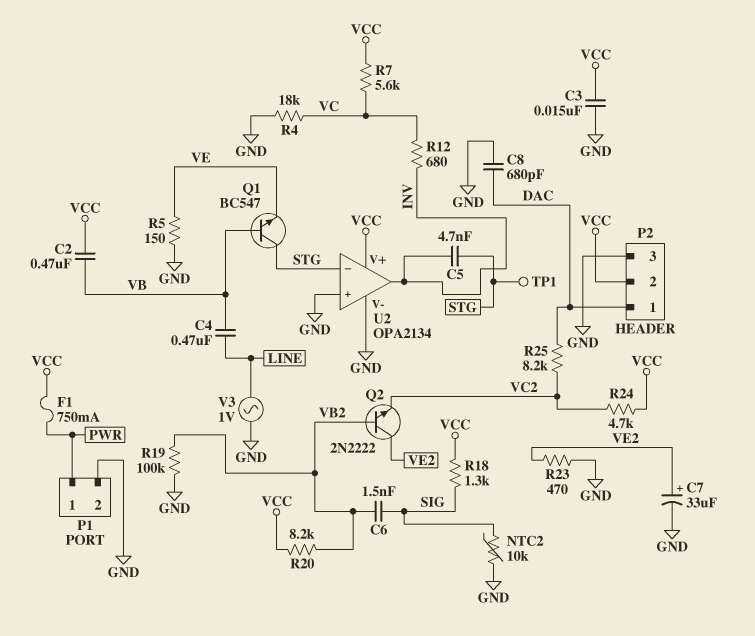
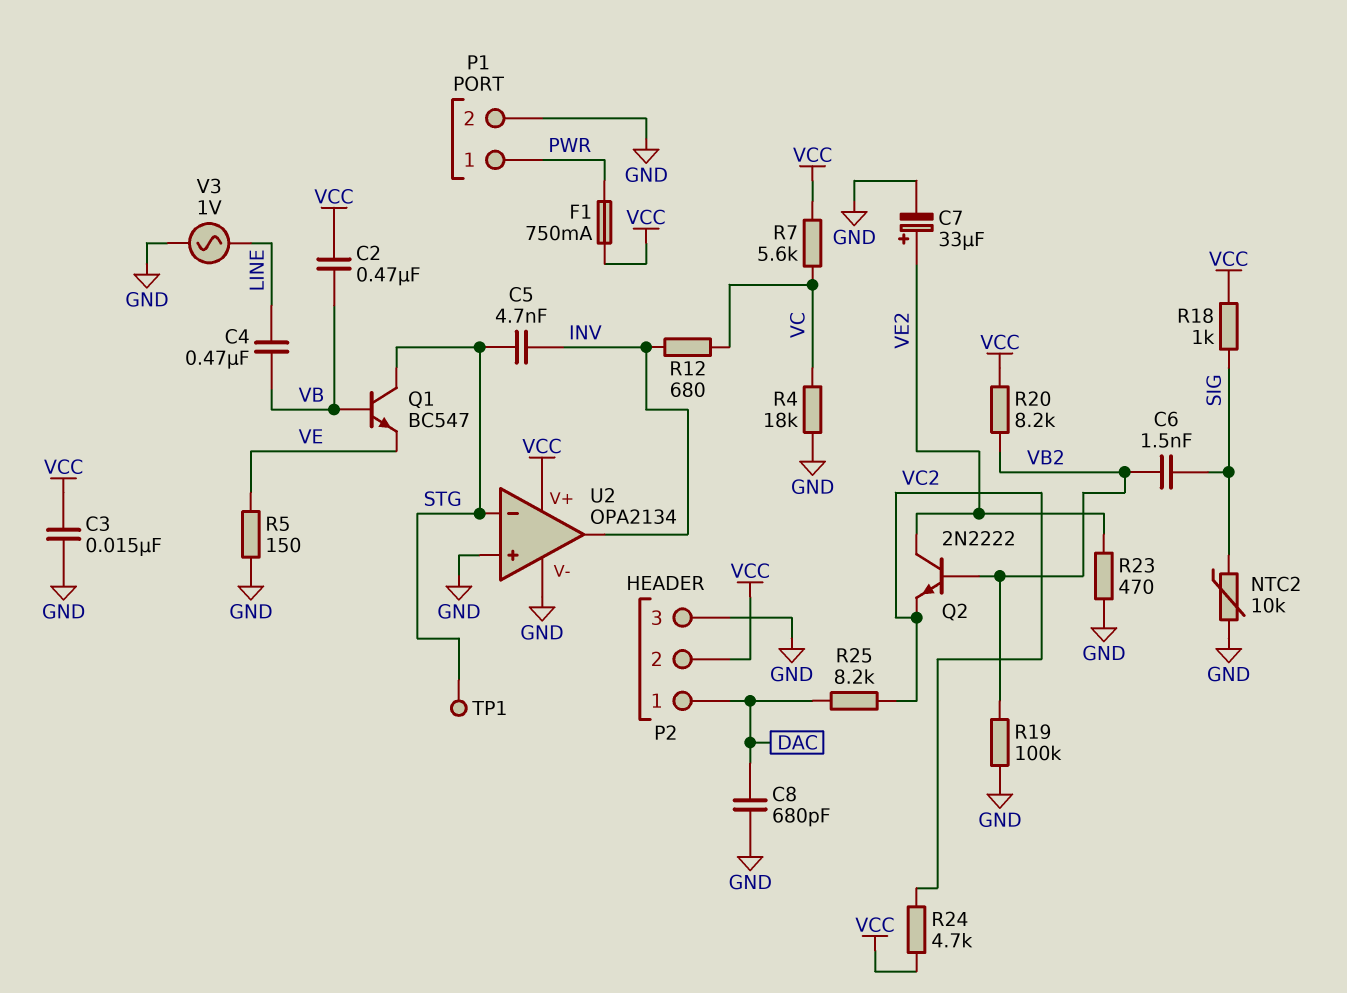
R18: 1.3k (SIG, VCC) -> 1k (SIG, VCC)

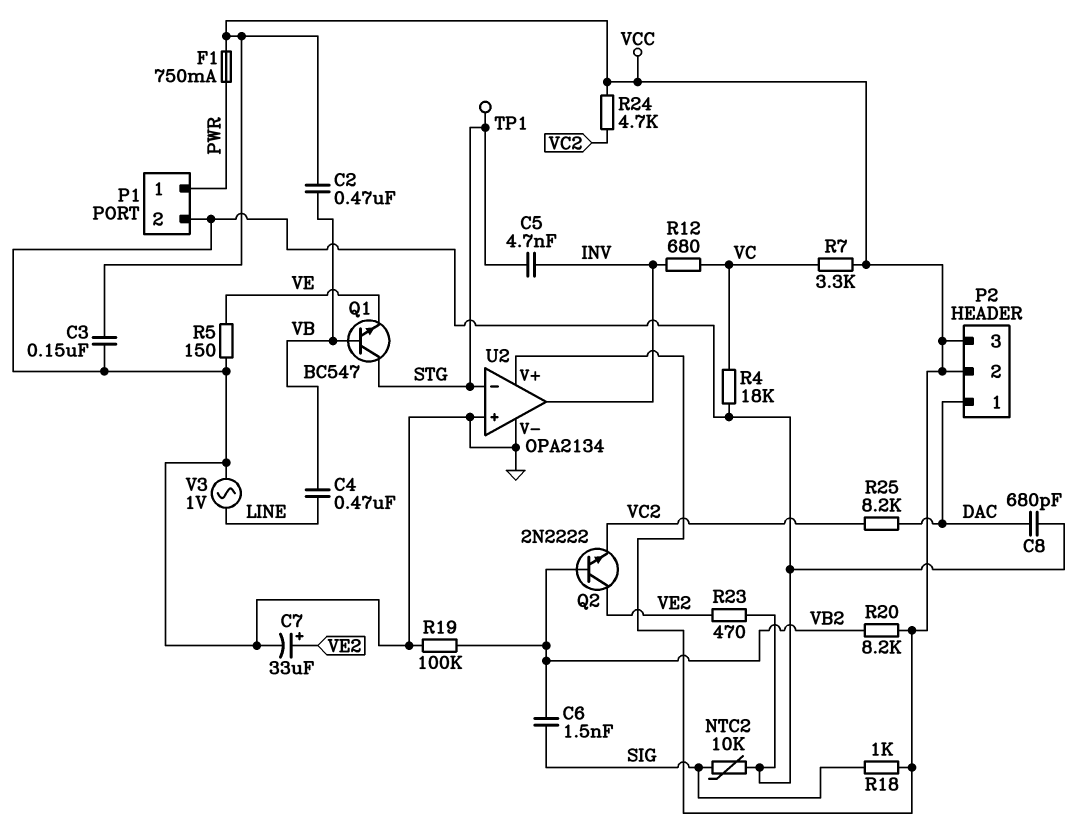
C3: 15nF (GND, VCC) -> 150nF (GND, VCC)
P2 pin 3: GND -> VCC
R7: 5.6k (VC, VCC) -> 3.3k (VC, VCC)

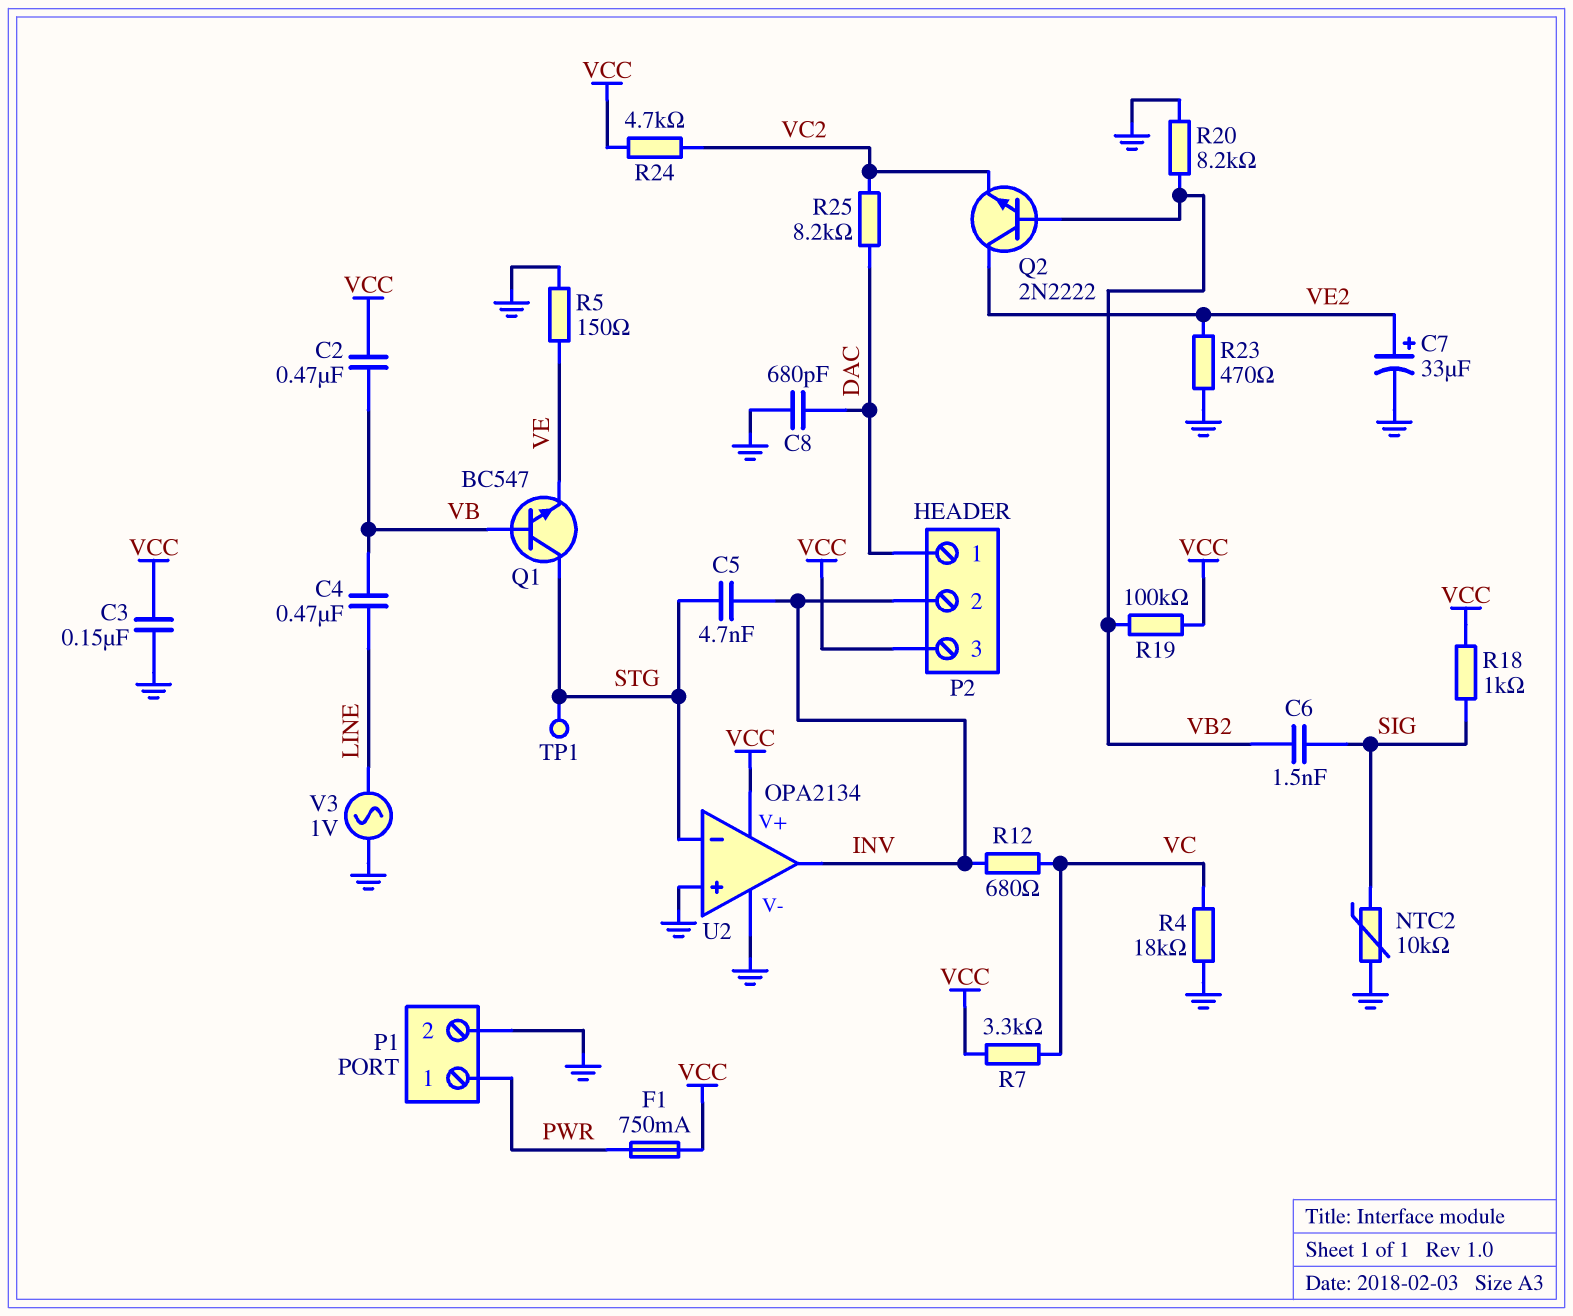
P2 pin 2: VCC -> INV
R19: 100k (GND, VB2) -> 100k (VB2, VCC)
R20: 8.2k (VB2, VCC) -> 8.2k (GND, VB2)

